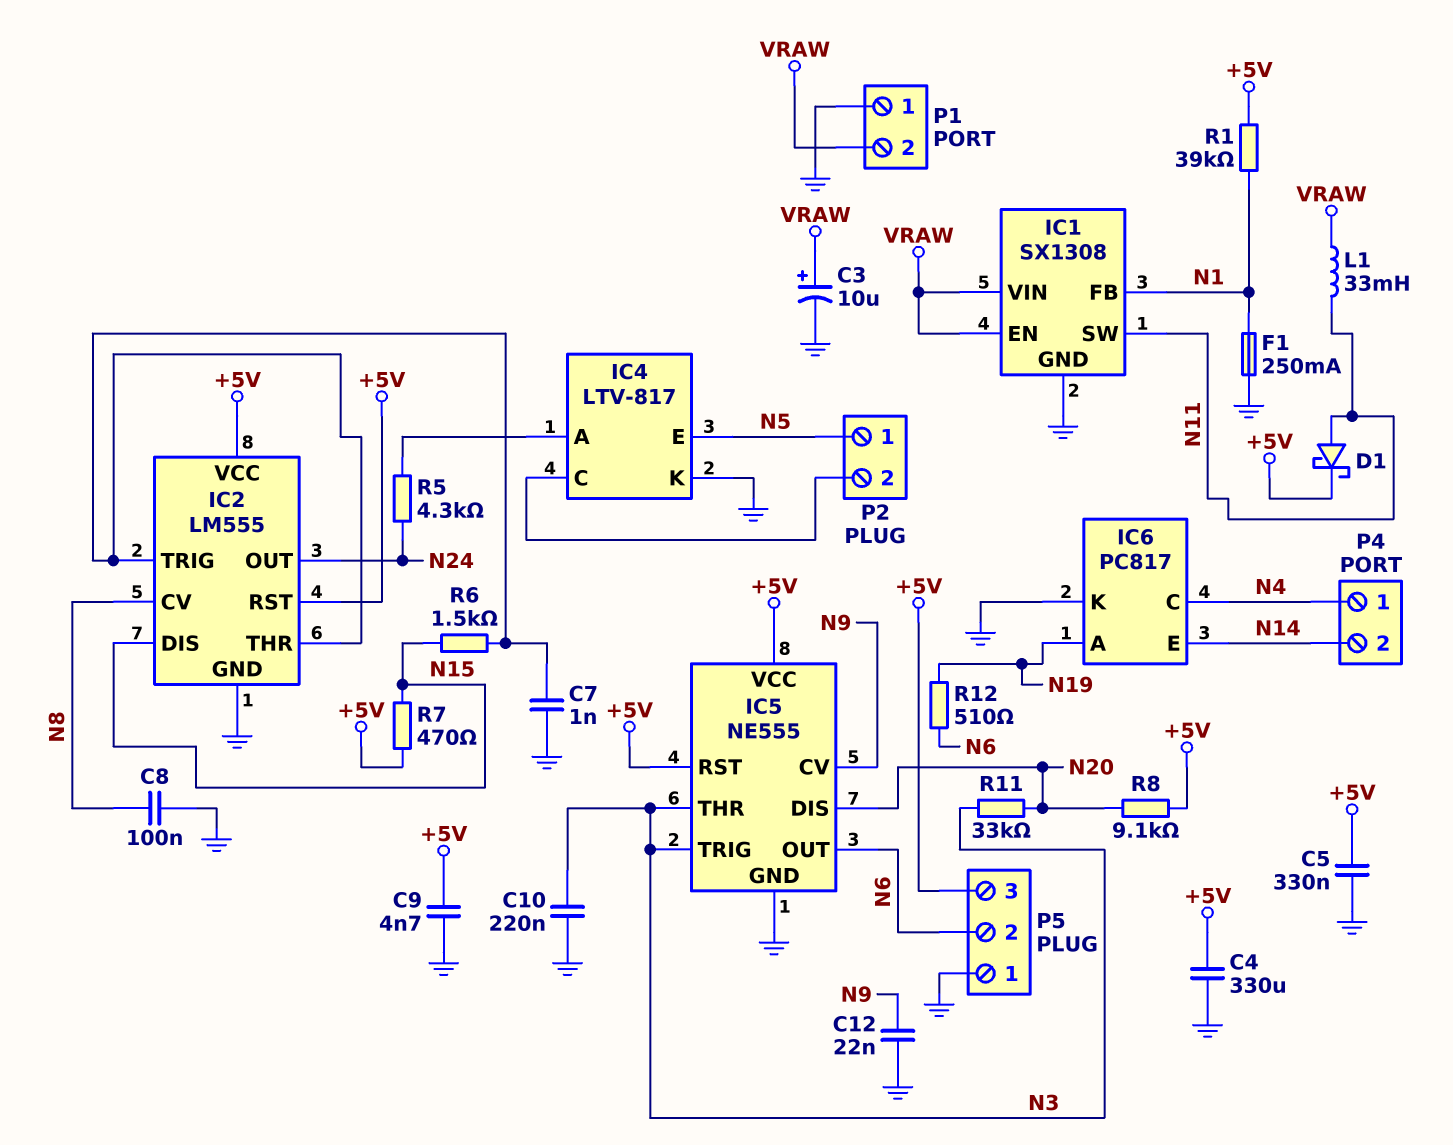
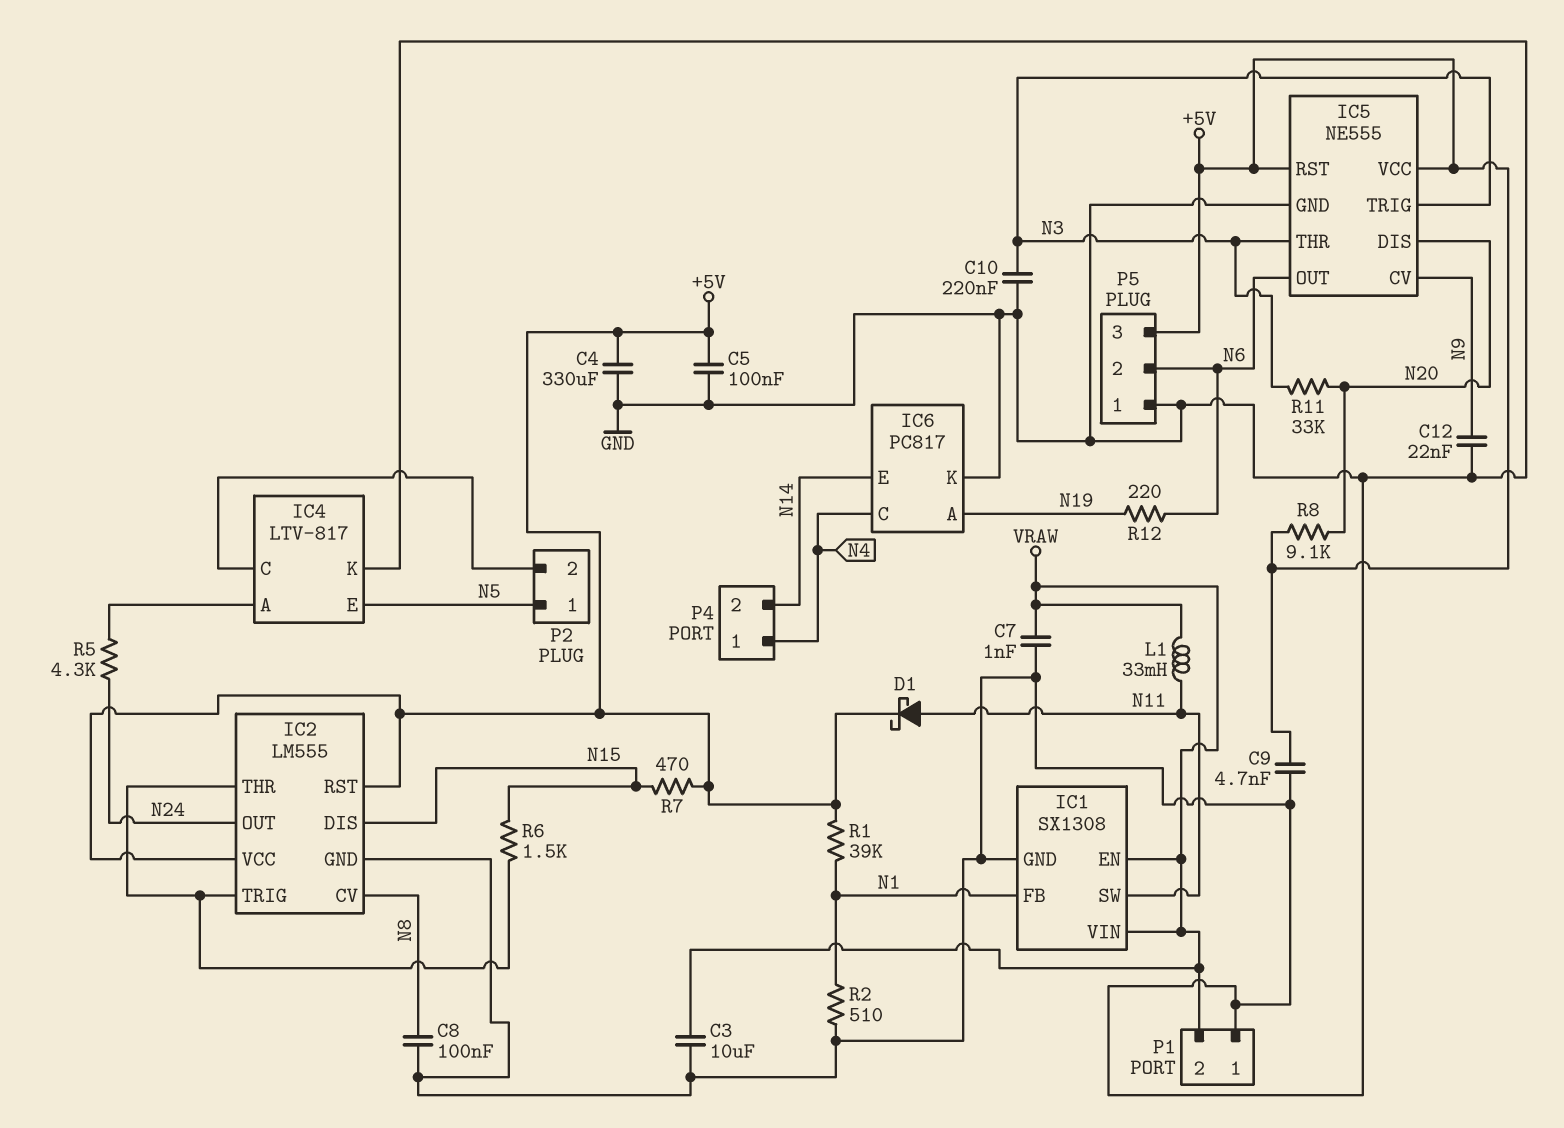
C3: 10uF (plus VRAW, minus GND) -> 10uF (GND, VRAW)
C5: 330nF (+5V, GND) -> 100nF (+5V, GND)
C7: 1nF (GND, IC2/THR) -> 1nF (GND, VRAW)
F1: 250mA (GND, N1) -> none
R2: none -> 510 (GND, N1)
R12: 510 (N6, N19) -> 220 (N6, N19)

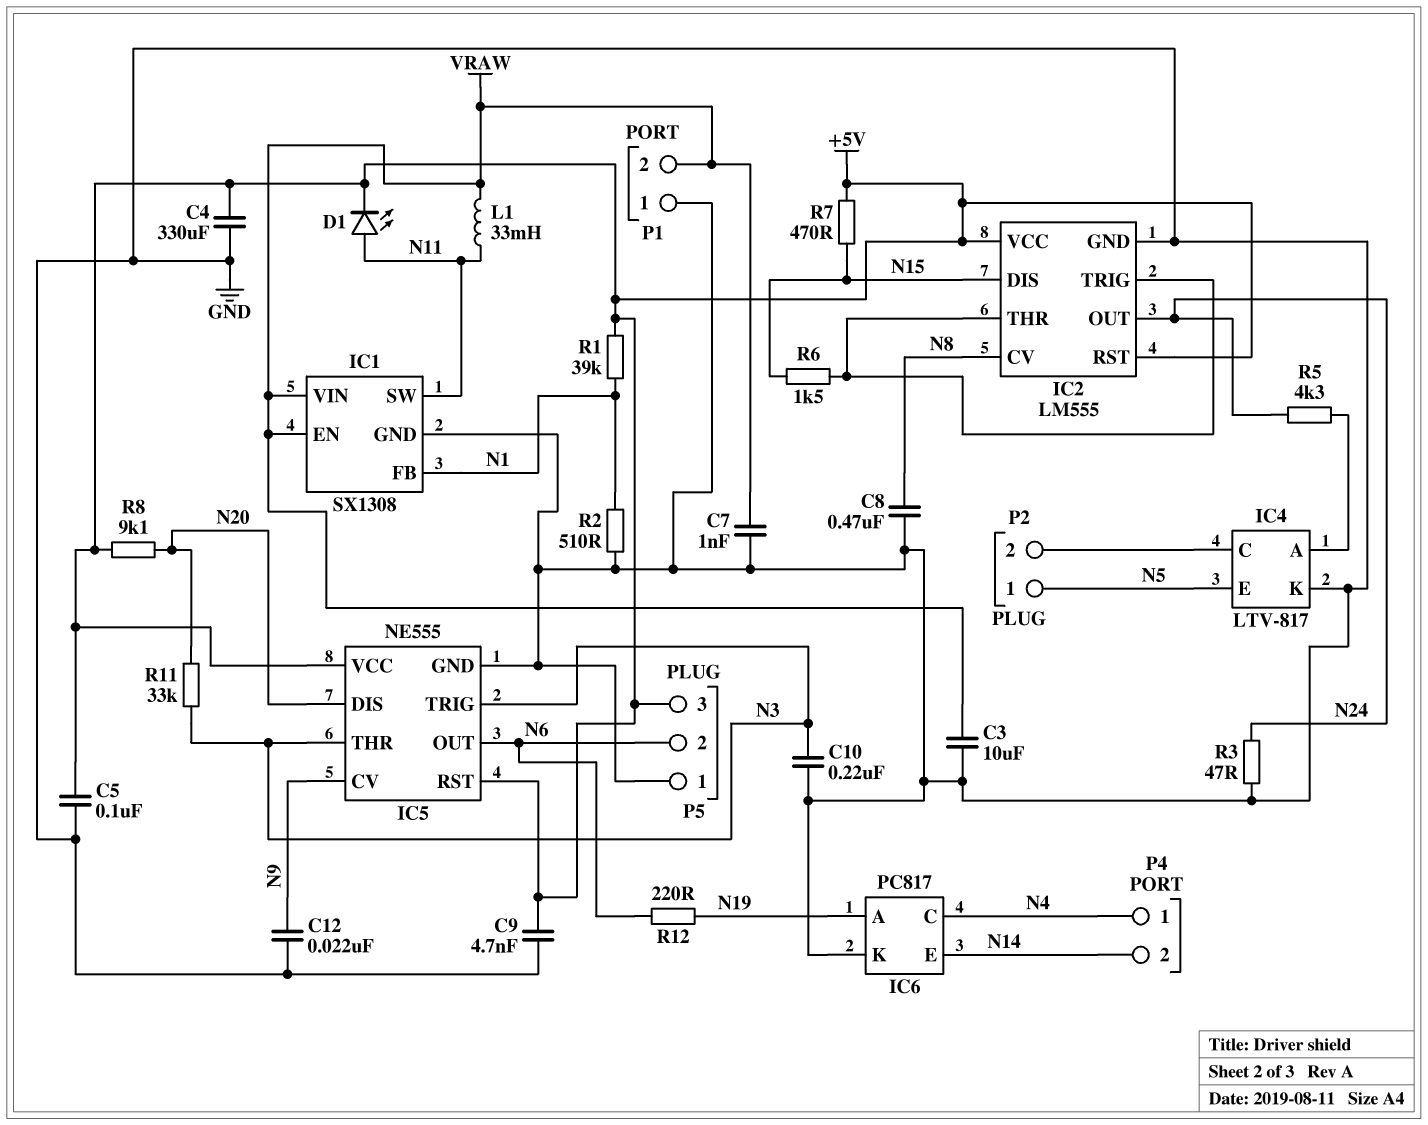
C8: 100nF (GND, N8) -> 470nF (GND, N8)
D1: schottky (A N11, K +5V) -> LED (A N11, K +5V)
R3: none -> 47 (GND, N24)

